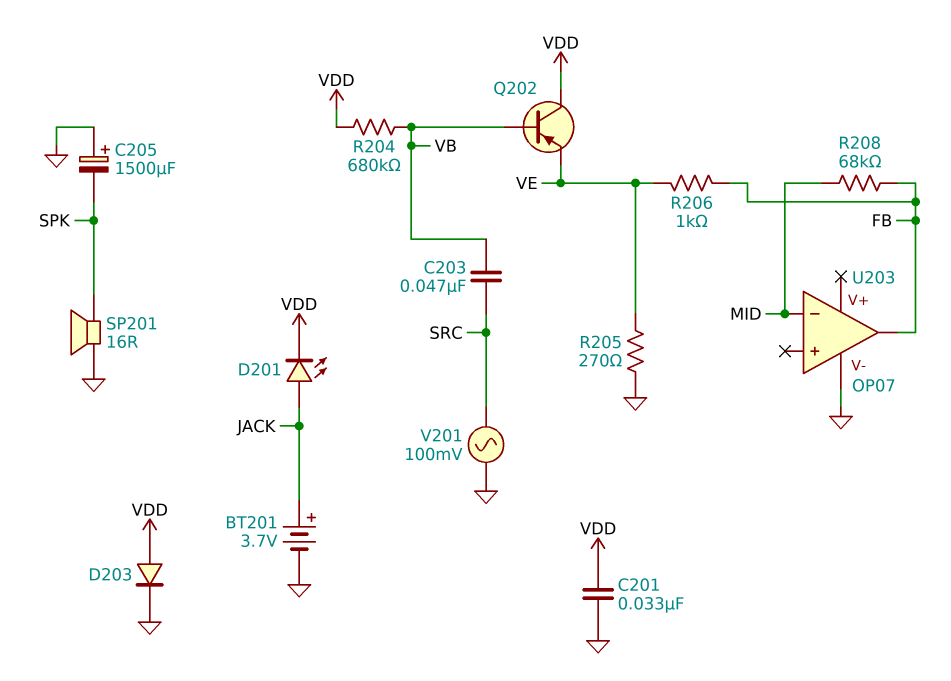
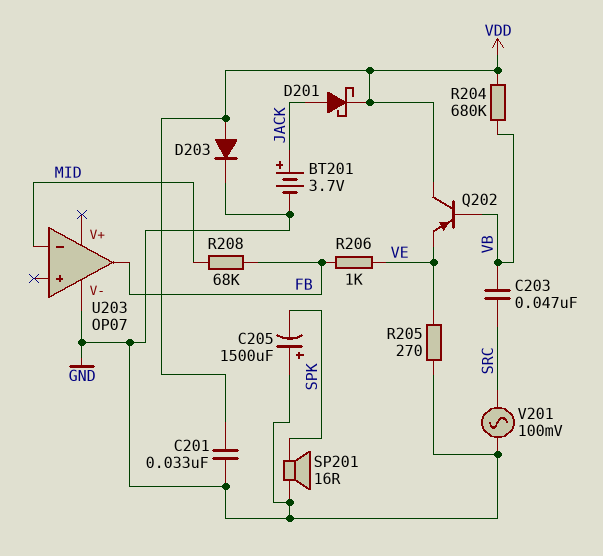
D201: LED (A JACK, K VDD) -> schottky (A JACK, K VDD)

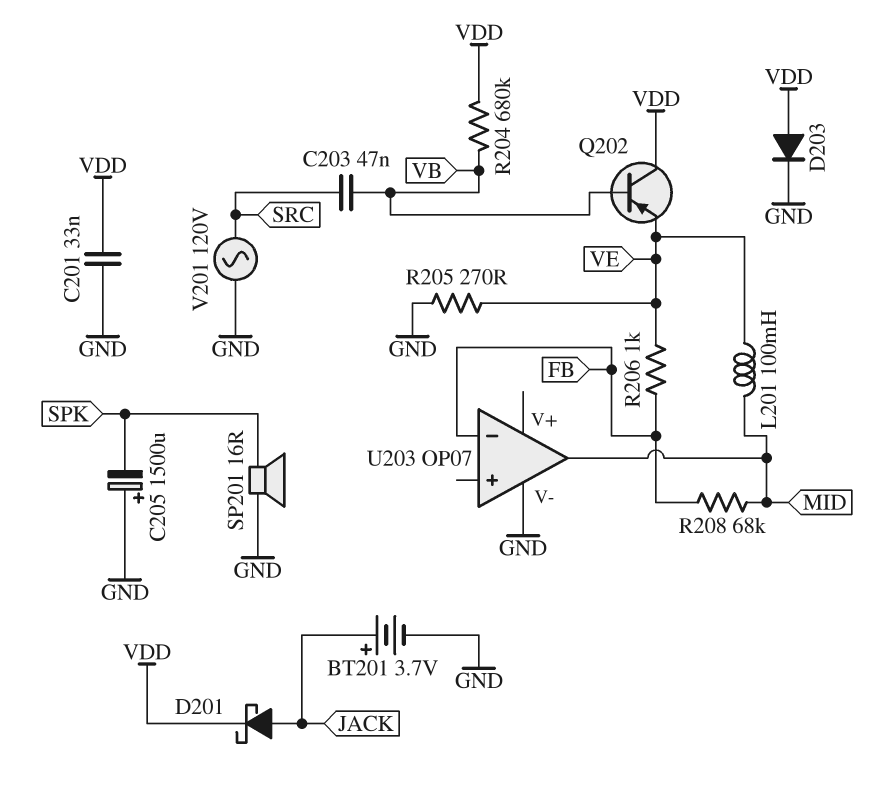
L201: none -> 100mH (MID, VE)
U203 pin in-: MID -> FB
U203 pin out: FB -> MID
V201: AC 100mV (GND, SRC) -> AC 120V (GND, SRC)

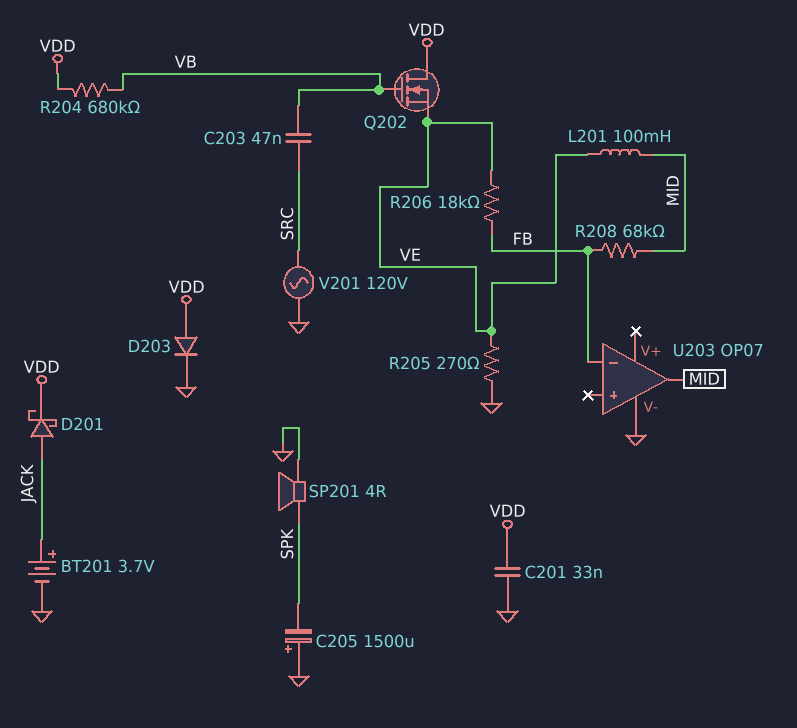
Q202: PNP (B VB, C VDD, E VE) -> NMOS (G VB, D VDD, S VE)
R206: 1k (FB, VE) -> 18k (FB, VE)
SP201: speaker 16R (GND, SPK) -> speaker 4R (GND, SPK)

